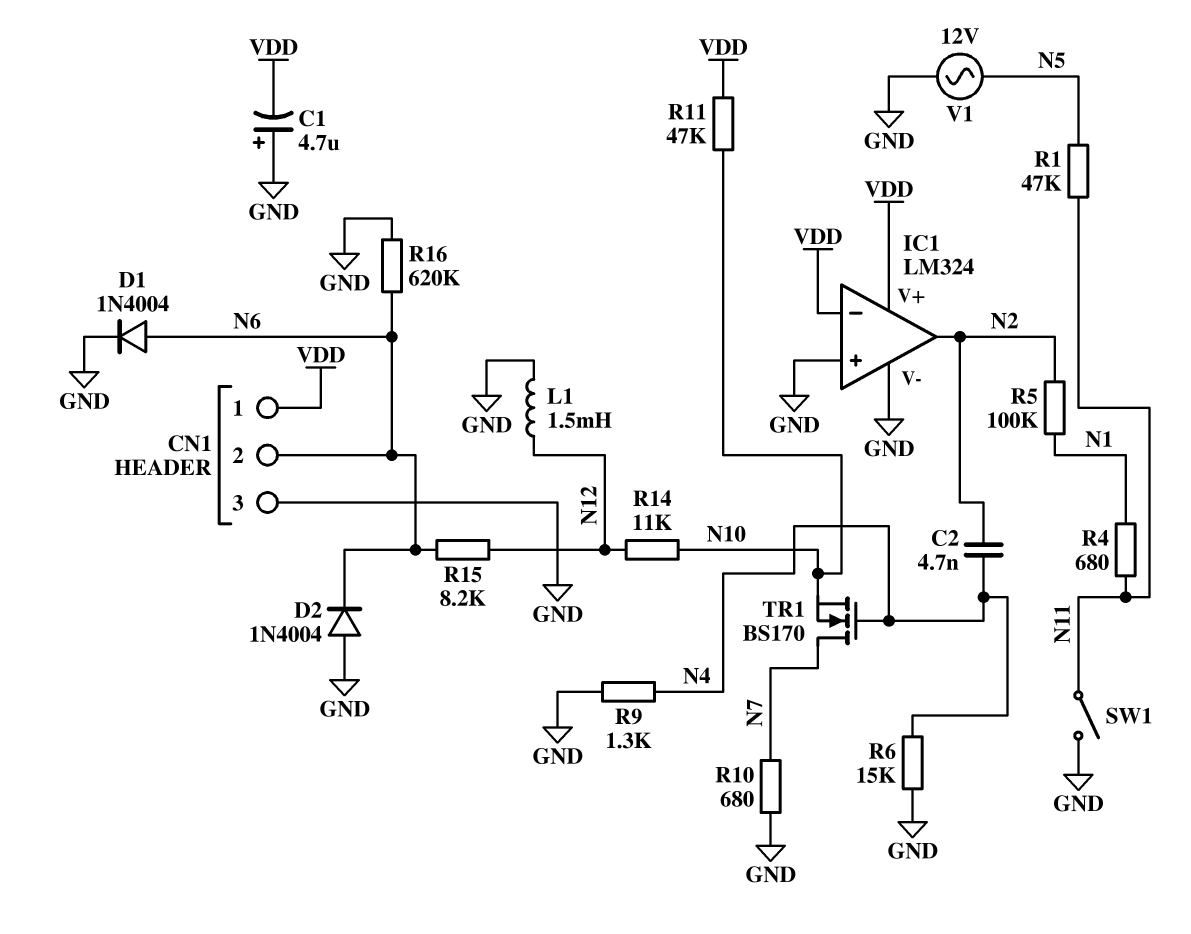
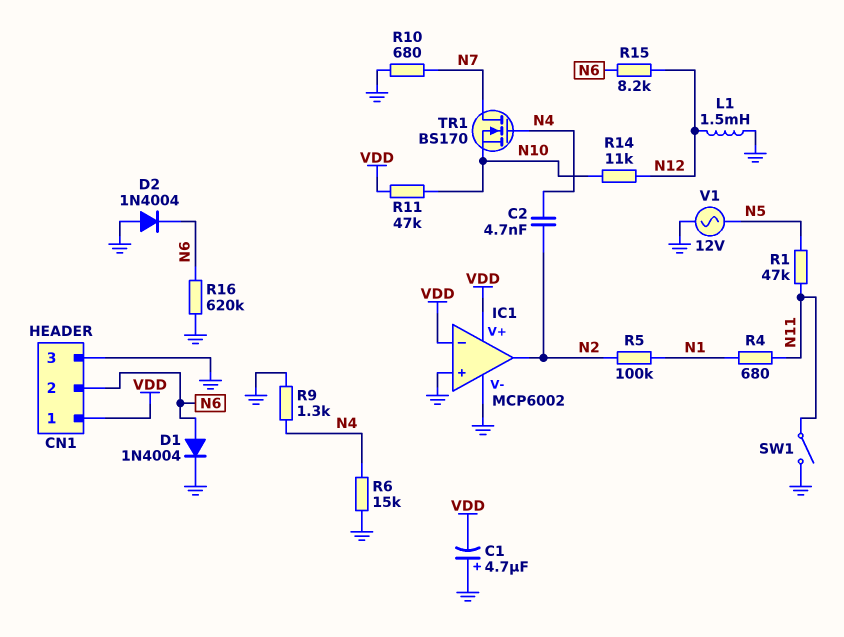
IC1: LM324 -> MCP6002

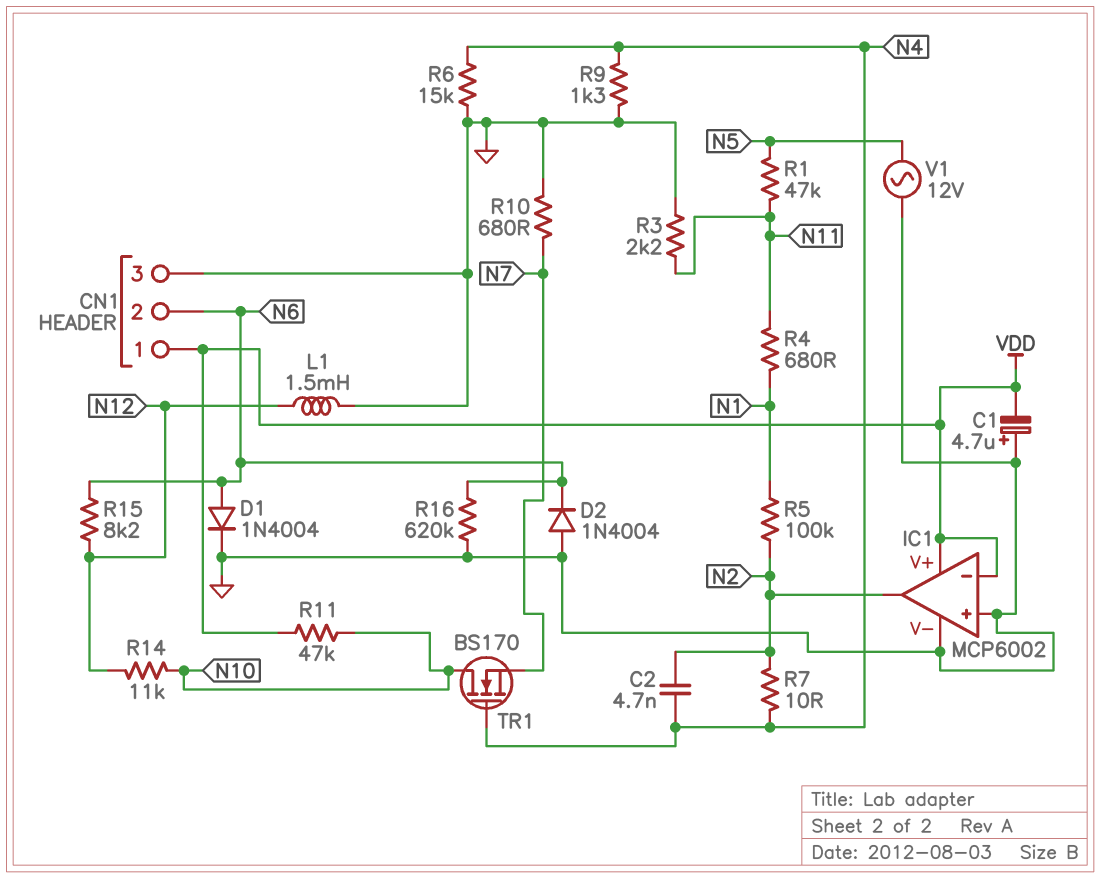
R3: none -> 2.2k (GND, N11)
R7: none -> 10 (N2, N4)
SW1: switch (GND, N11) -> none
TR1: NMOS BS170 (G N4, D N7, S N10) -> NMOS BS170 (G N4, D N10, S N7)

